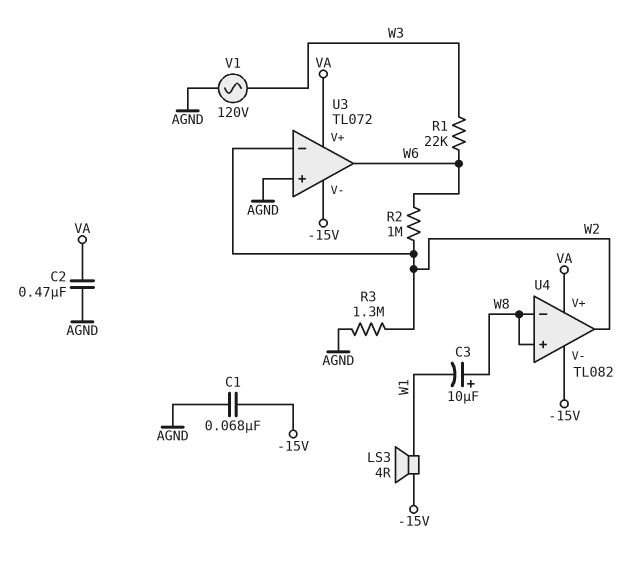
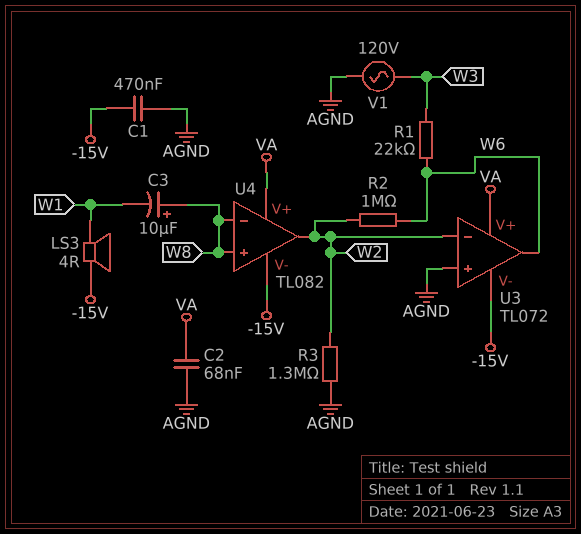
C1: 68nF (-15V, AGND) -> 470nF (-15V, AGND)
C2: 470nF (AGND, VA) -> 68nF (AGND, VA)

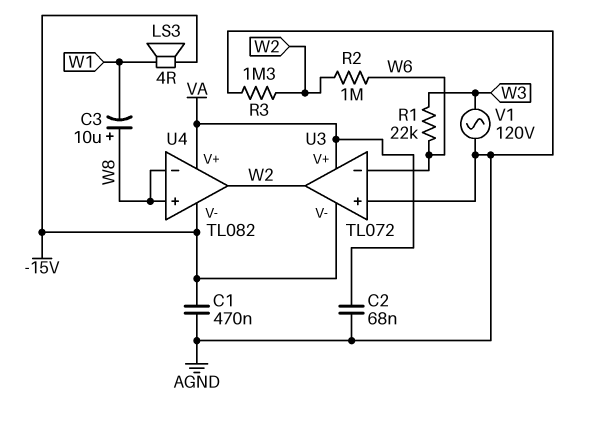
U3 pin in-: W2 -> W6
U3 pin out: W6 -> W2

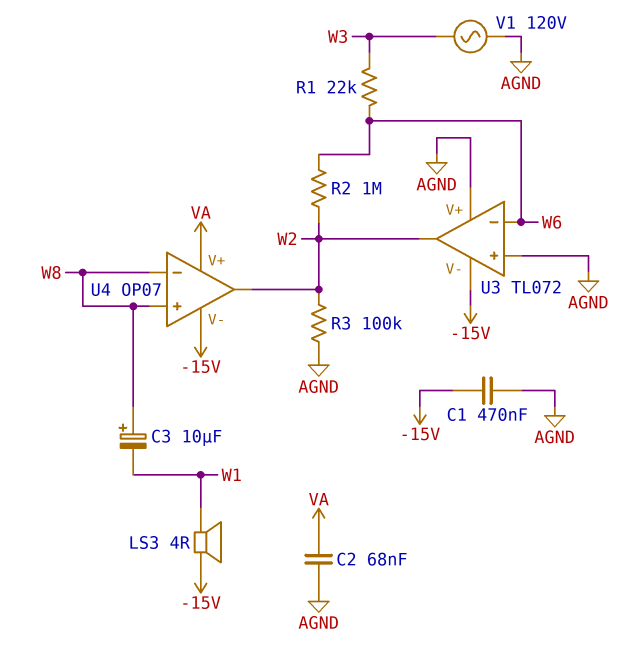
R3: 1.3M (AGND, W2) -> 100k (AGND, W2)
U3 pin V+: VA -> AGND
U4: TL082 -> OP07

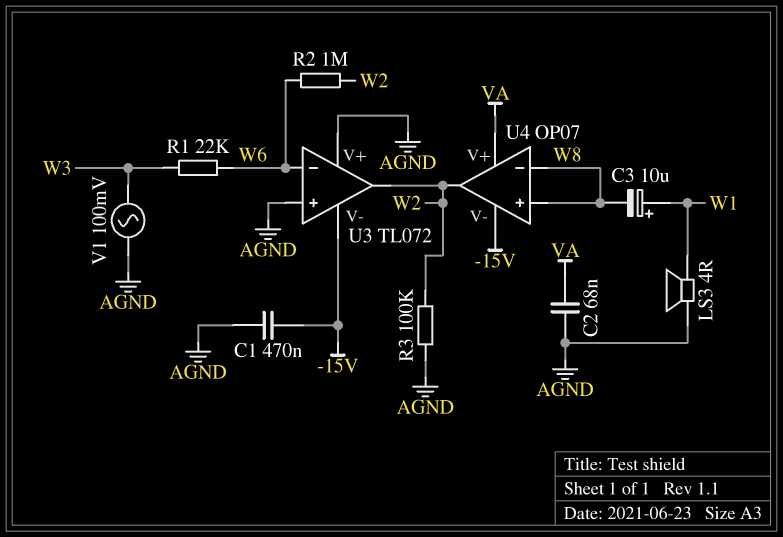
C3: 10uF (plus W8, minus W1) -> 10uF (plus W1, minus W8)
LS3: speaker 4R (-15V, W1) -> speaker 4R (AGND, W1)
V1: AC 120V (AGND, W3) -> AC 100mV (AGND, W3)

